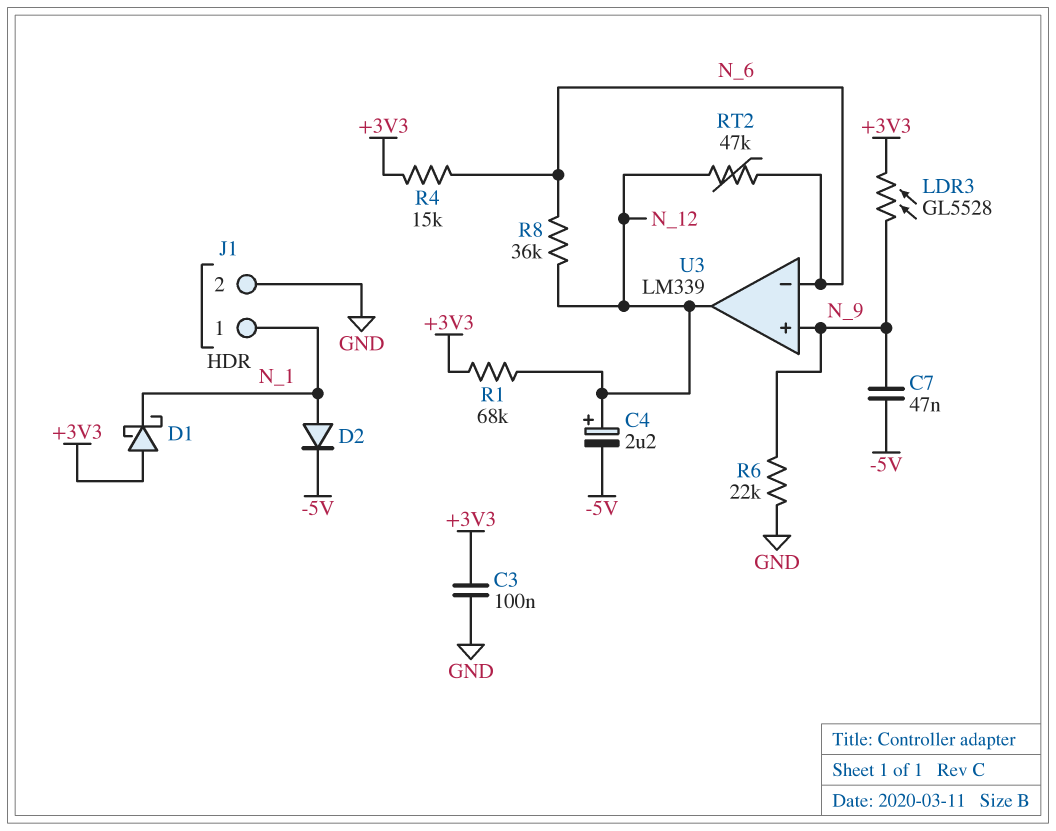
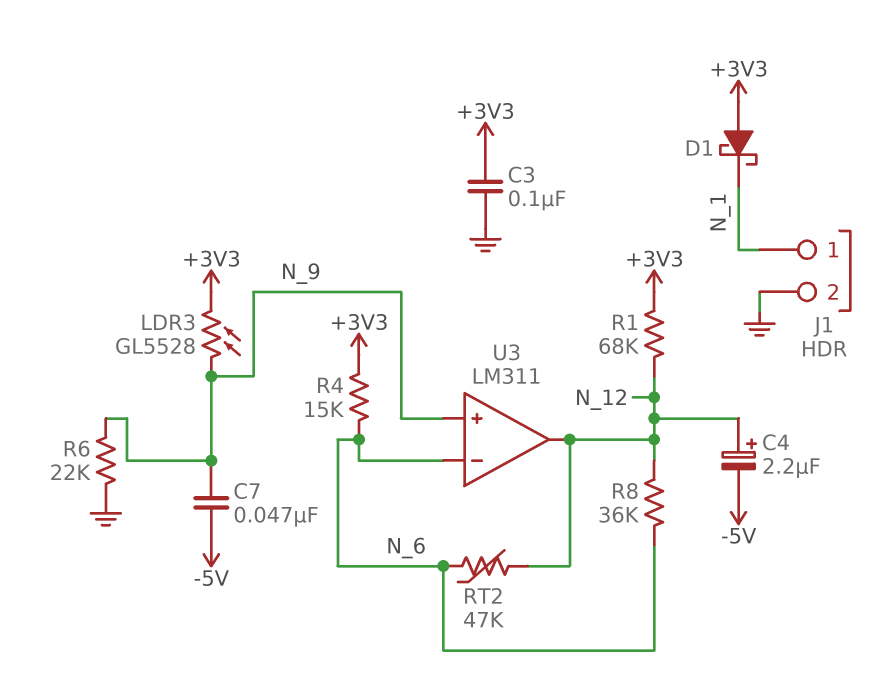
D2: diode (A N_1, K -5V) -> none
U3: LM339 -> LM311

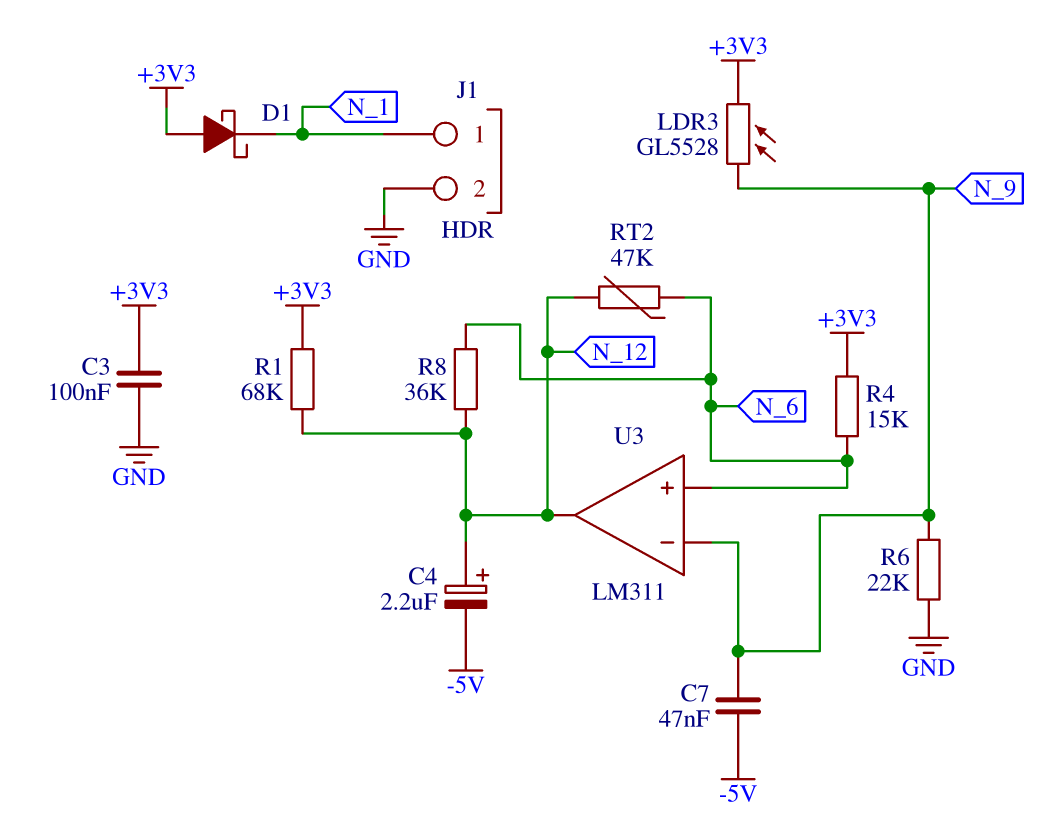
U3 pin in+: N_9 -> N_6
U3 pin in-: N_6 -> N_9

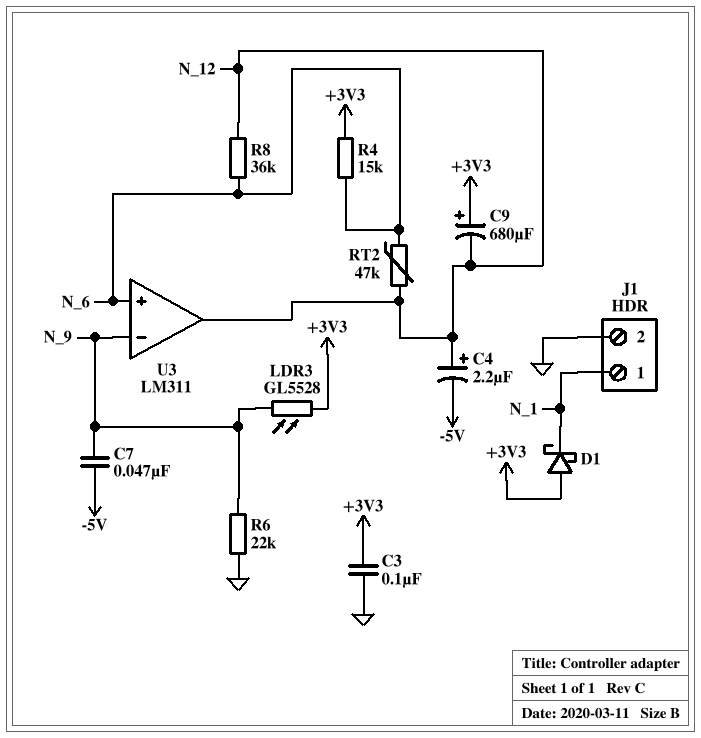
C9: none -> 680uF (plus +3V3, minus N_12)
R1: 68k (+3V3, N_12) -> none

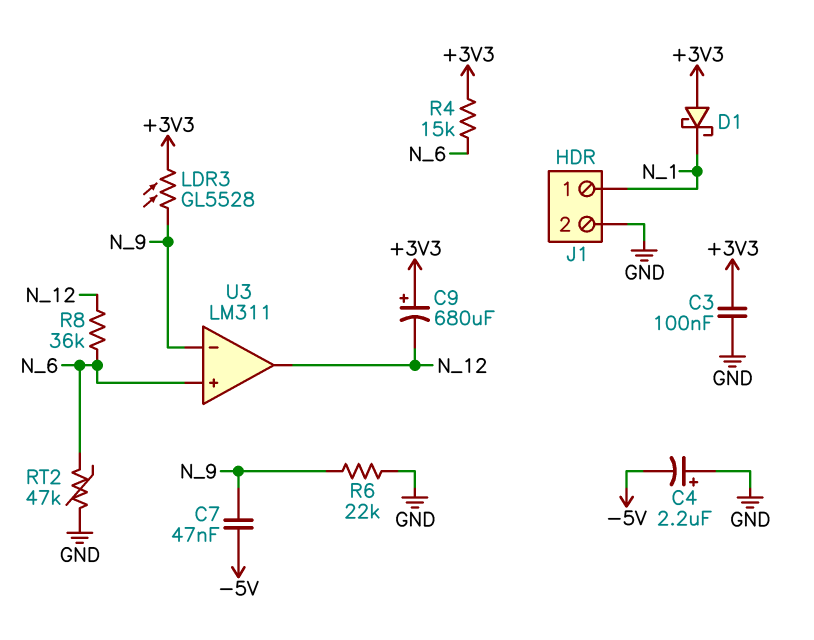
C4: 2.2uF (plus N_12, minus -5V) -> 2.2uF (plus GND, minus -5V)
RT2: 47k (N_6, N_12) -> 47k (GND, N_6)

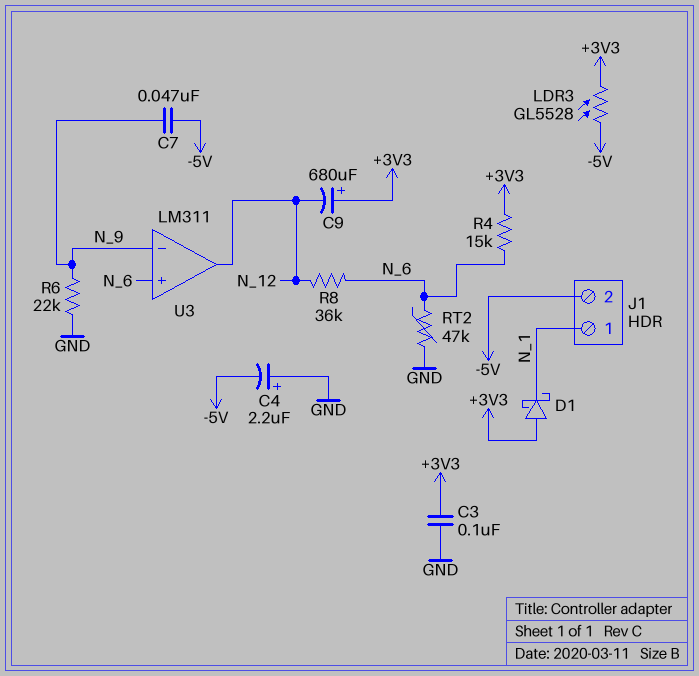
J1 pin 2: GND -> -5V
LDR3: GL5528 (+3V3, N_9) -> GL5528 (+3V3, -5V)

